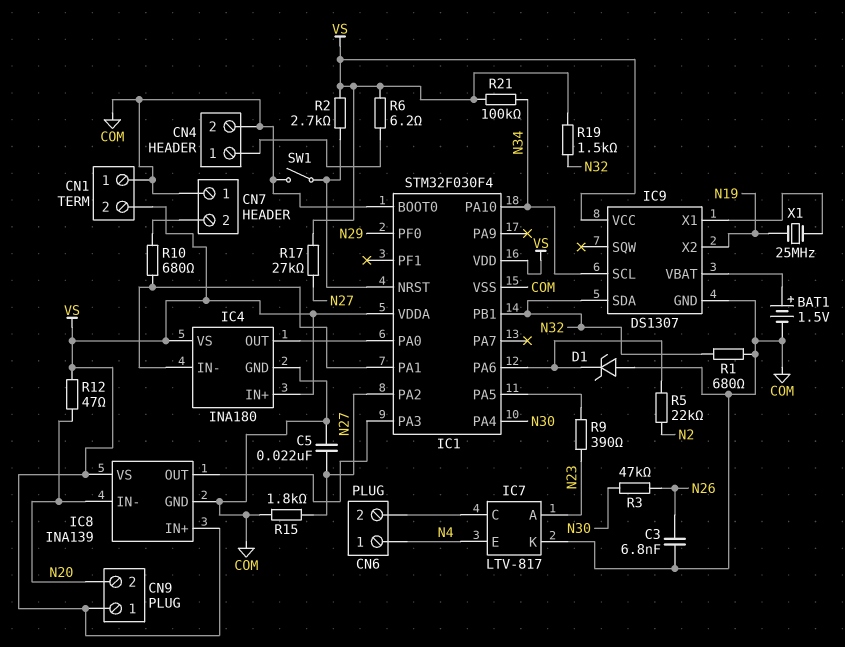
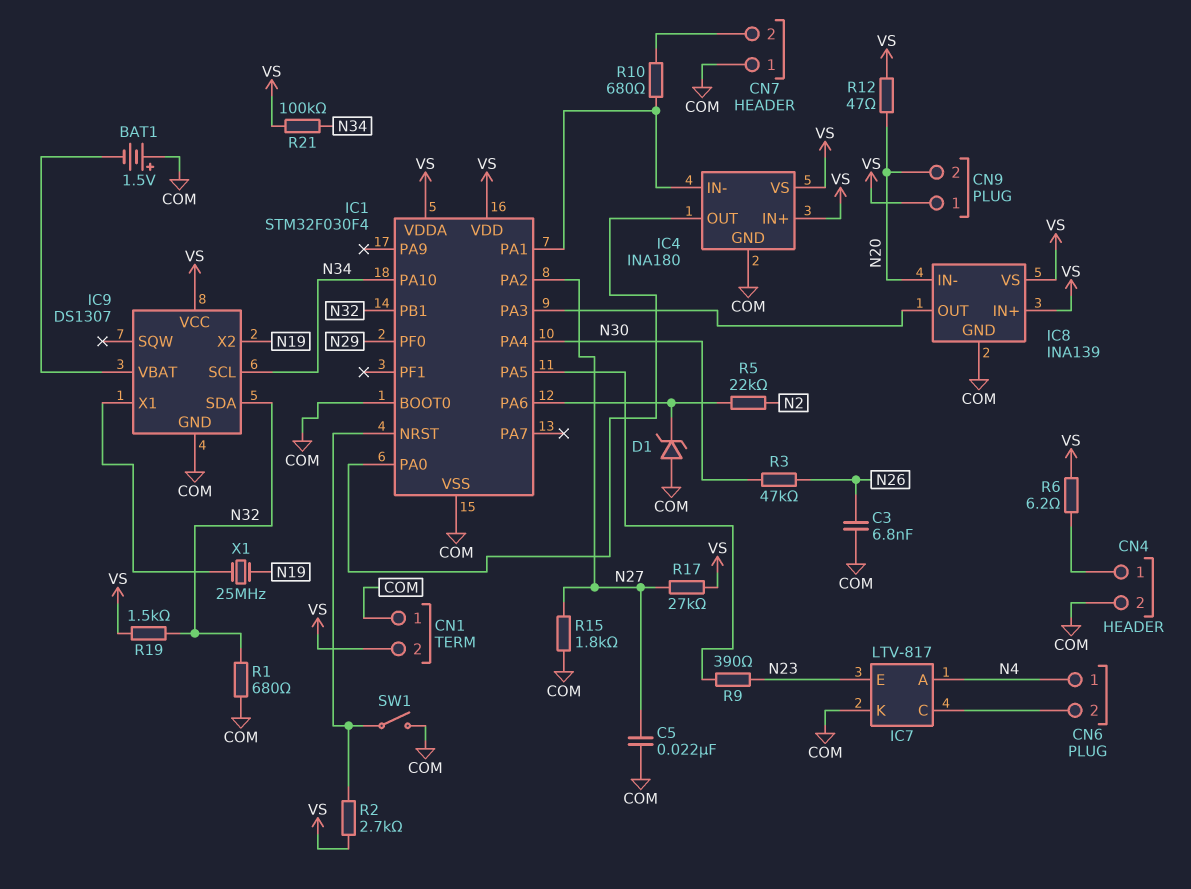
BAT1: 1.5V (plus IC9/VBAT, minus COM) -> 1.5V (plus COM, minus IC9/VBAT)
IC7 pin A: N23 -> N4
IC7 pin E: N4 -> N23

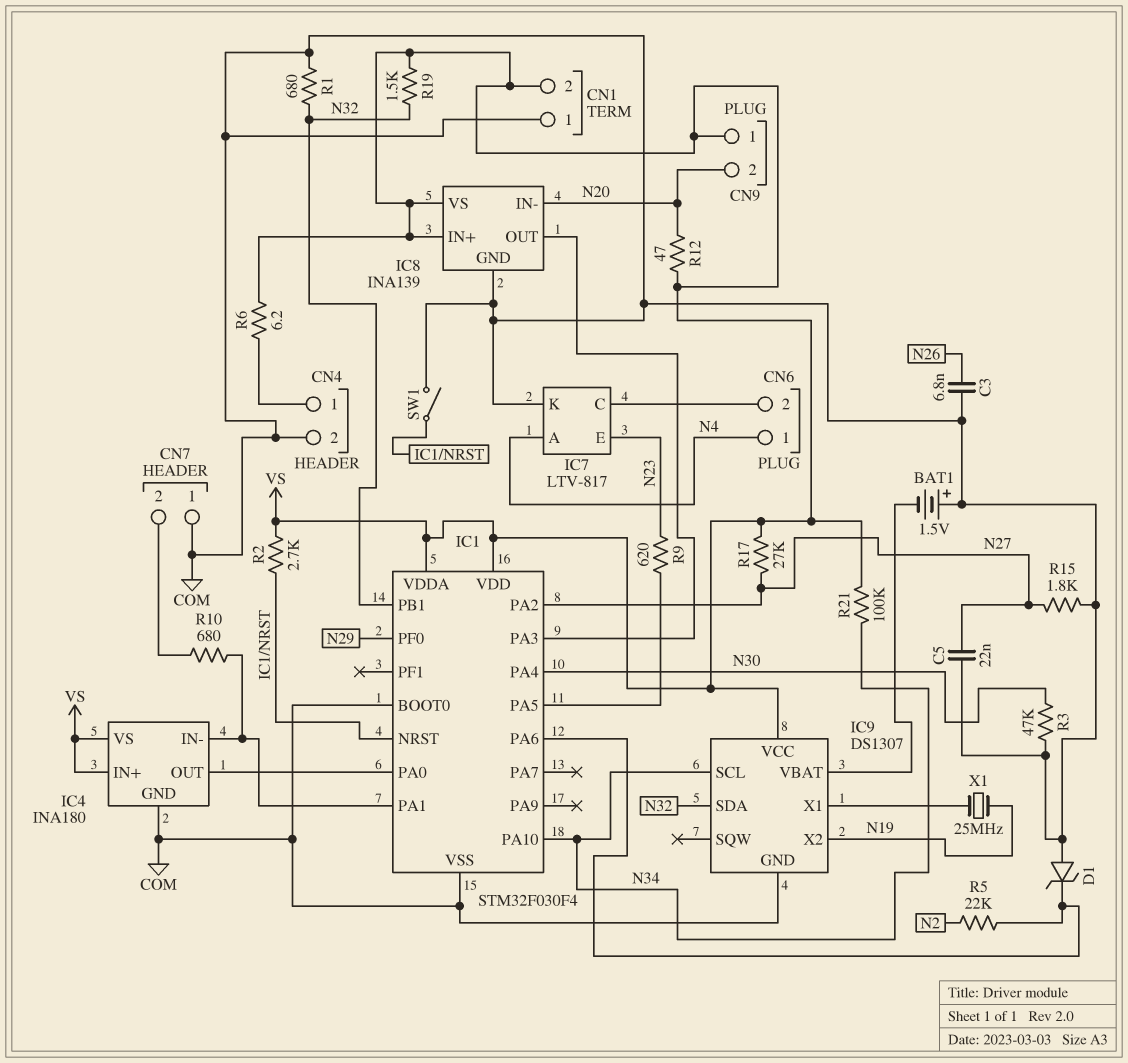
R3: 47k (N26, N30) -> 47k (COM, N30)
R9: 390 (IC1/PA5, N23) -> 620 (IC1/PA5, N23)

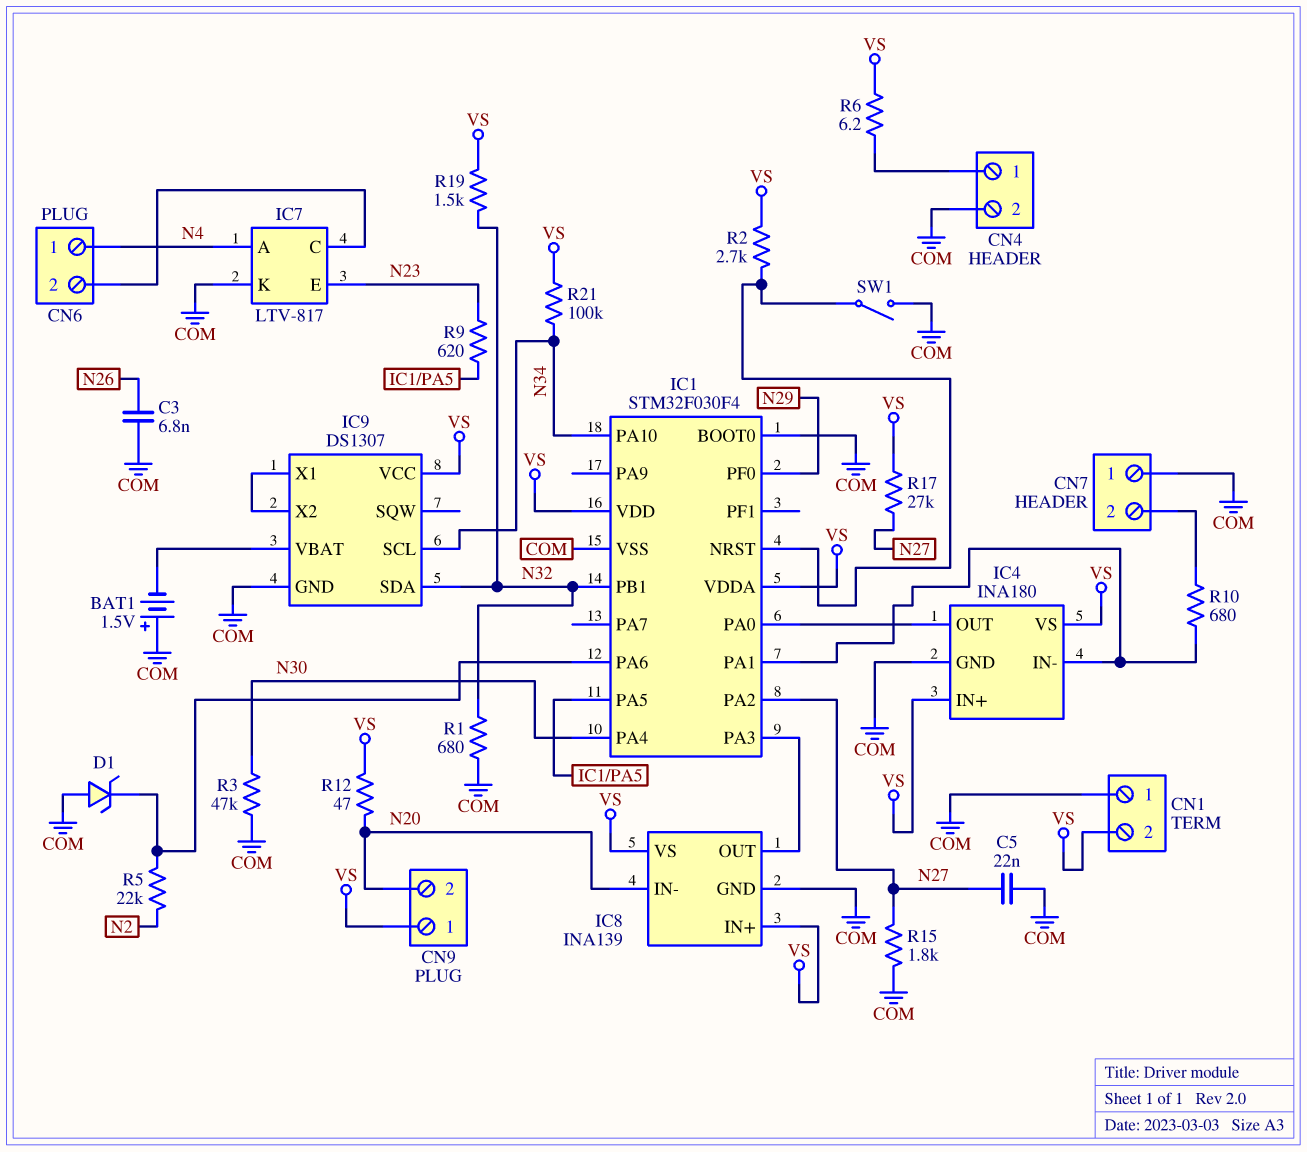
IC9 pin X2: N19 -> IC9/X1
X1: 25MHz (IC9/X1, N19) -> none

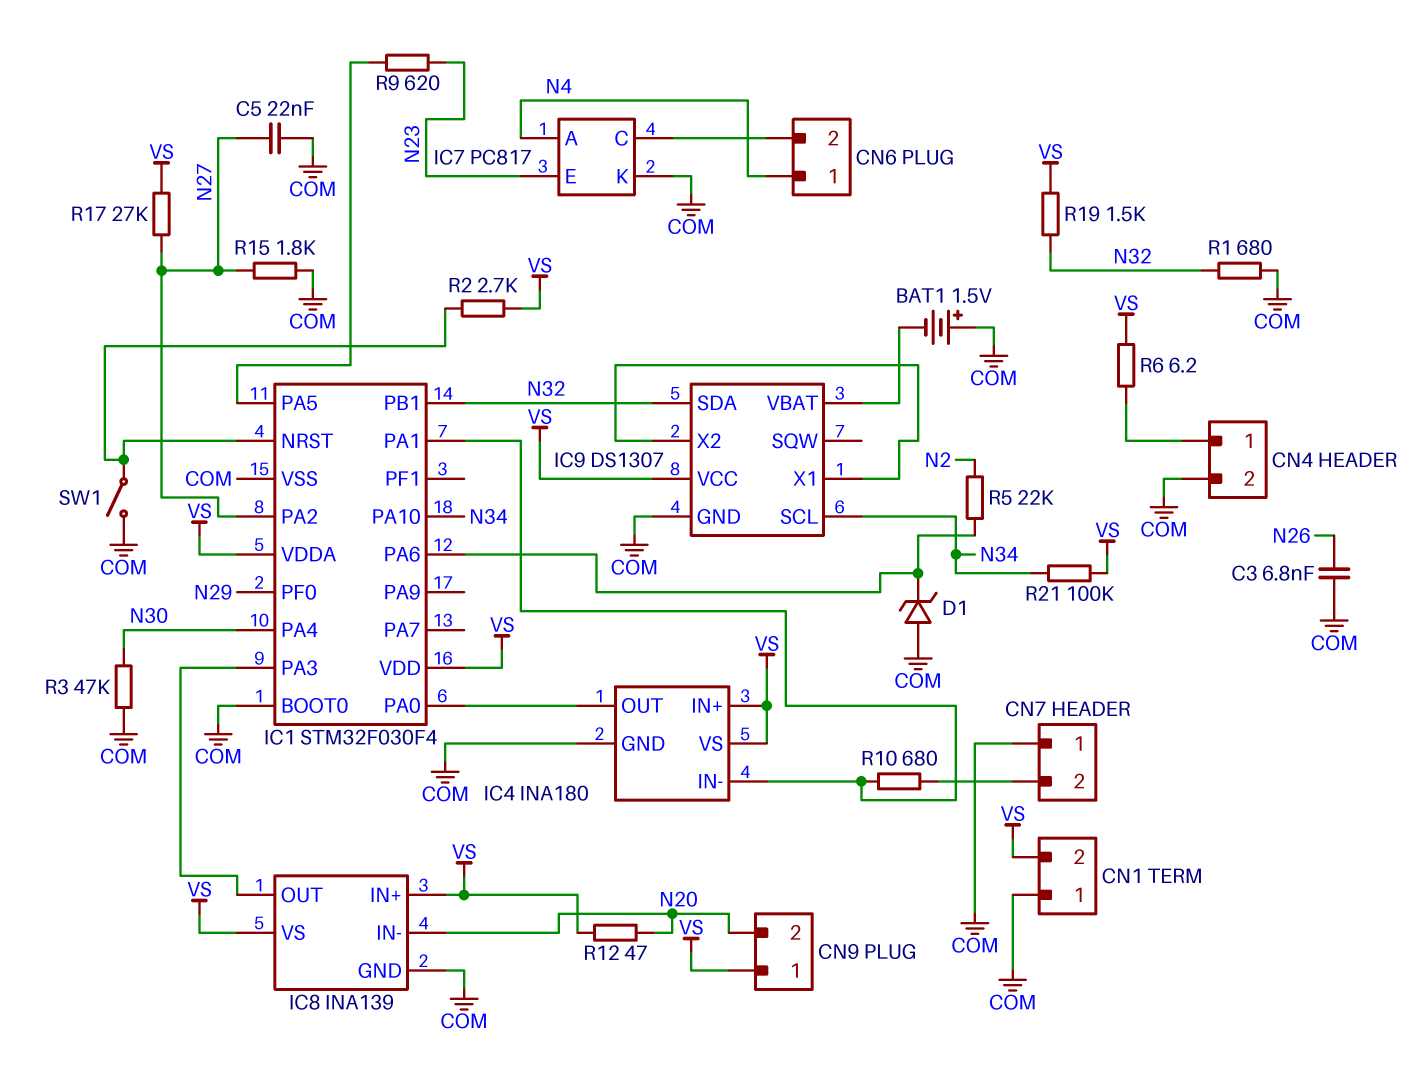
IC7: LTV-817 -> PC817

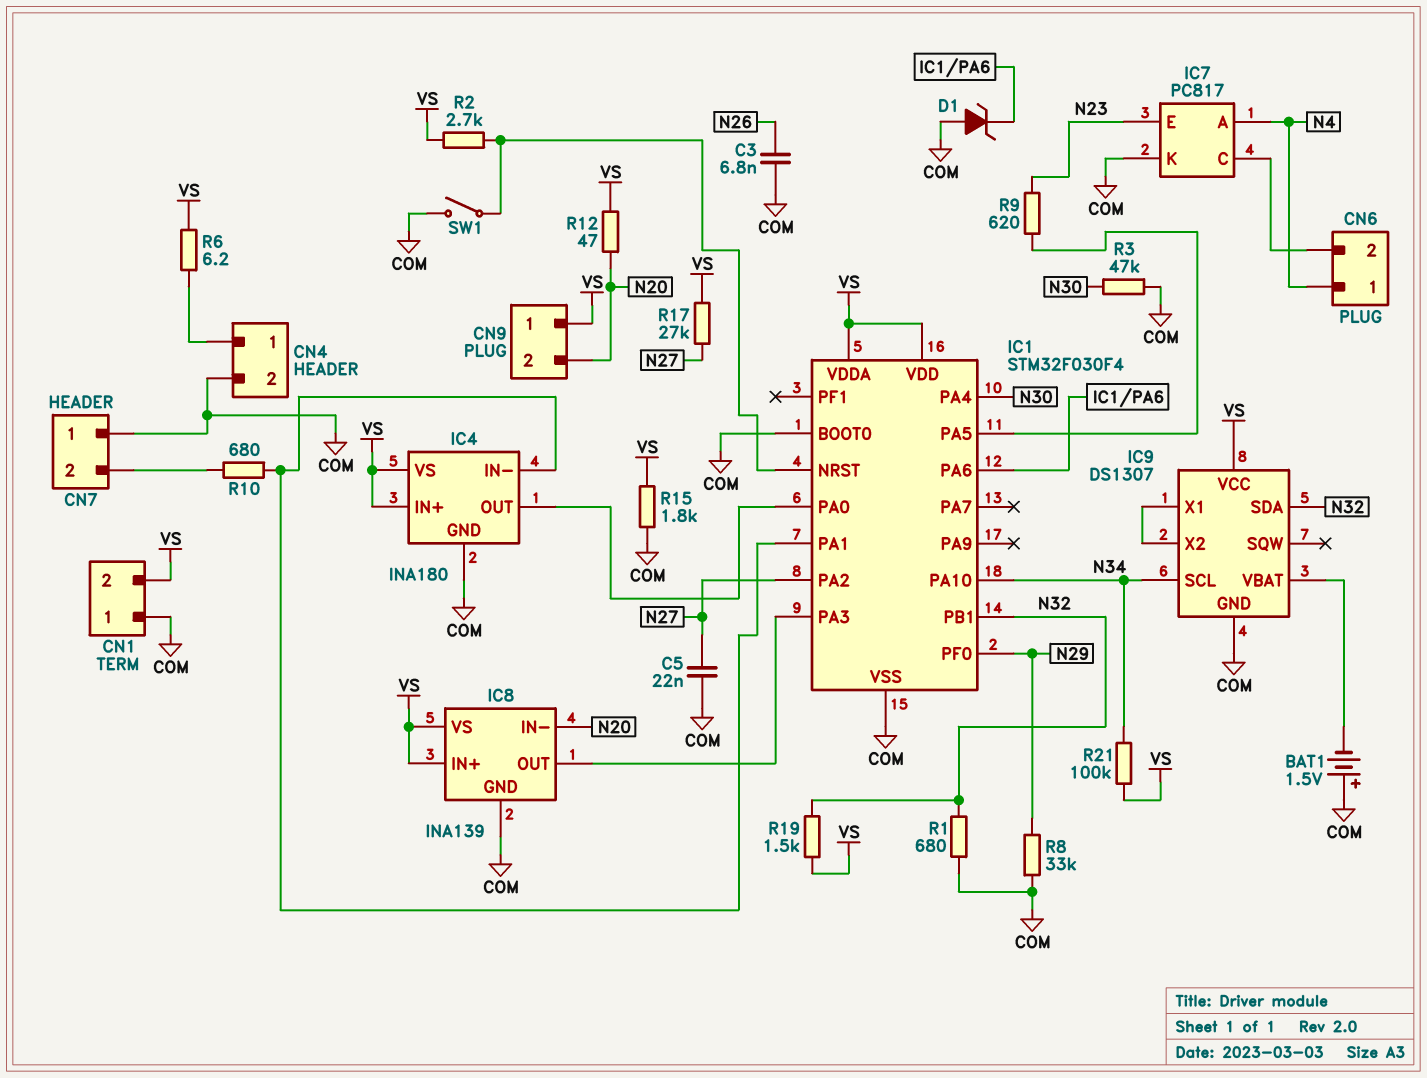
R5: 22k (IC1/PA6, N2) -> none
R8: none -> 33k (COM, N29)
R15: 1.8k (COM, N27) -> 1.8k (COM, VS)

